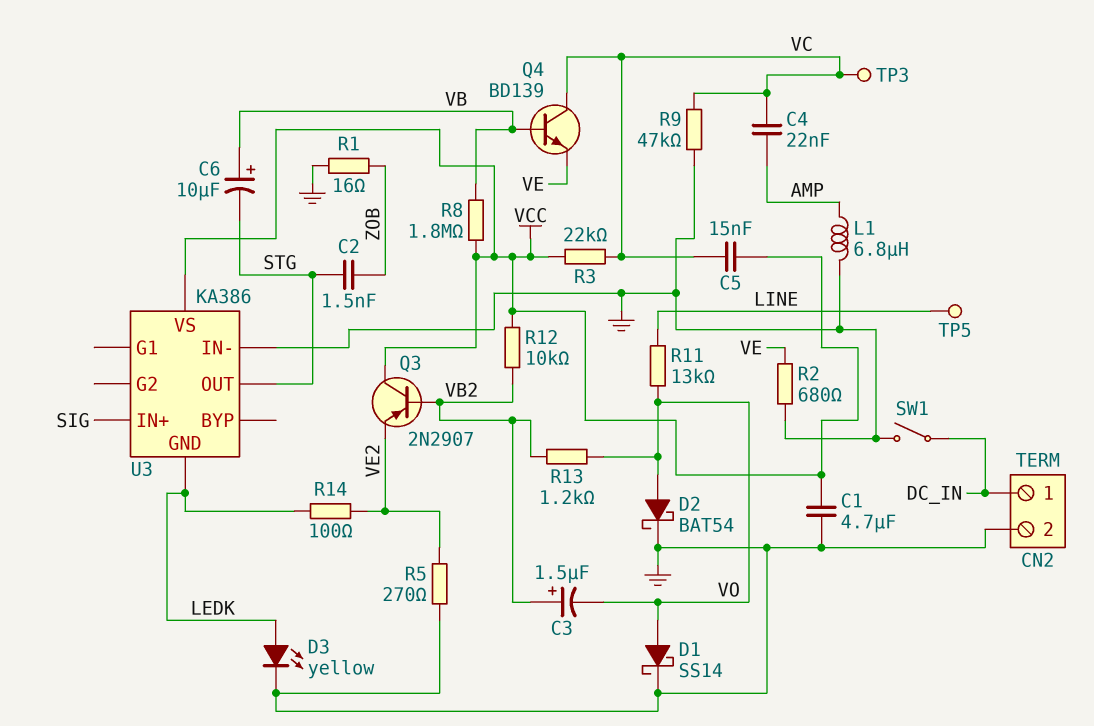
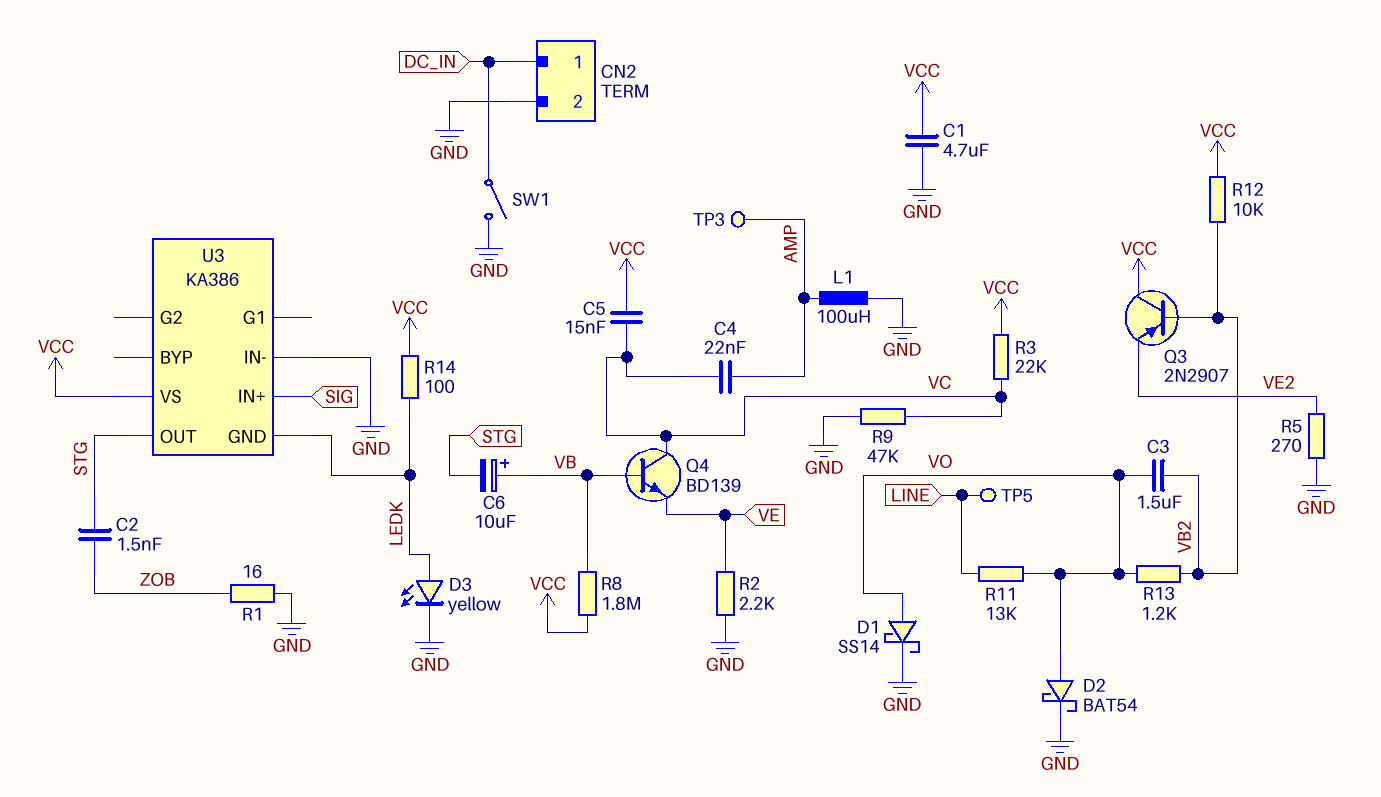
C3: 1.5uF (plus VB2, minus VO) -> 1.5uF (VB2, VO)
L1: 6.8uH (AMP, GND) -> 100uH (AMP, GND)
R2: 680 (GND, VE) -> 2.2k (GND, VE)
R14: 100 (LEDK, VE2) -> 100 (LEDK, VCC)
TP3: test point (VC) -> test point (AMP)

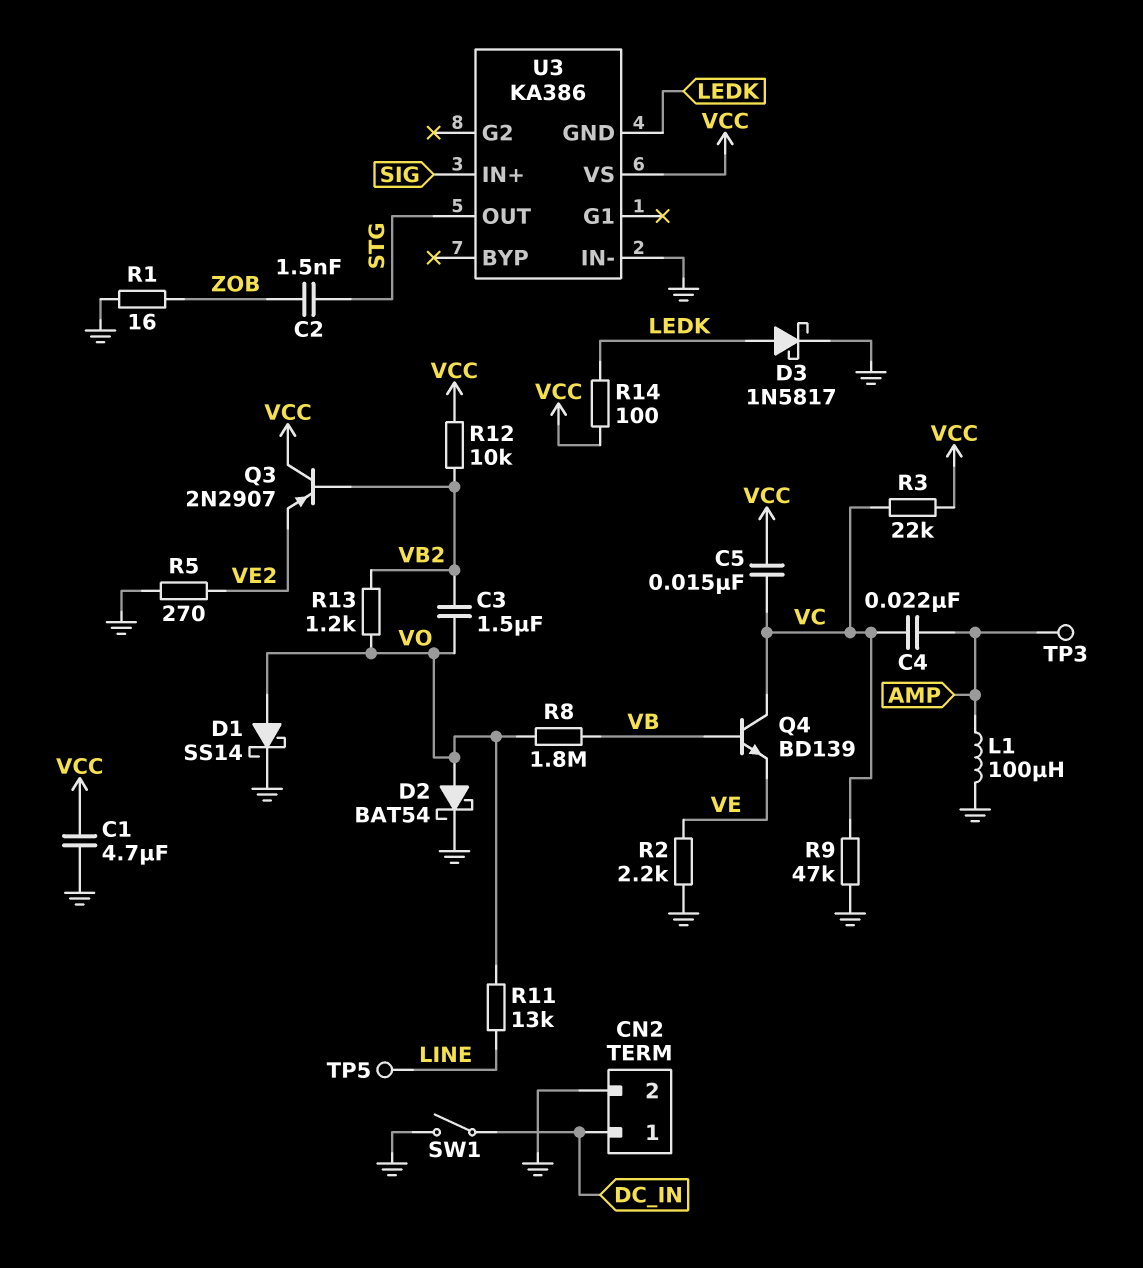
C6: 10uF (plus VB, minus STG) -> none
D3: LED yellow (A LEDK, K GND) -> schottky 1N5817 (A LEDK, K GND)
R8: 1.8M (VB, VCC) -> 1.8M (VB, VO)

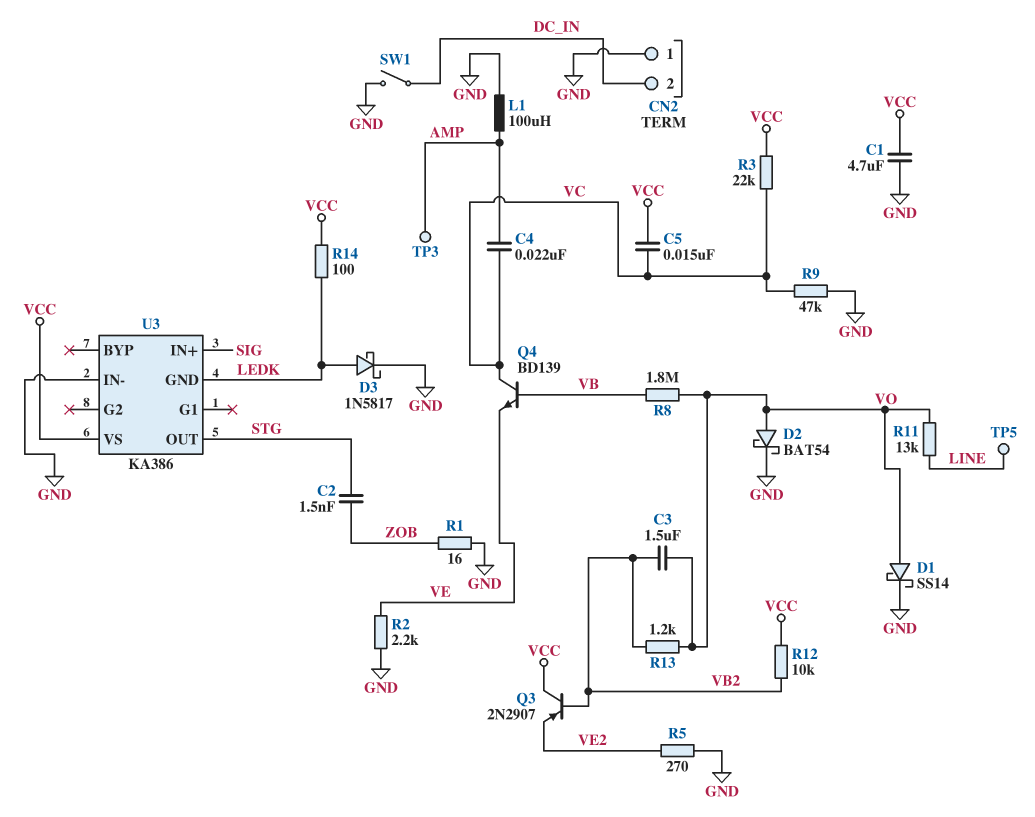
CN2 pin 1: DC_IN -> GND
CN2 pin 2: GND -> DC_IN

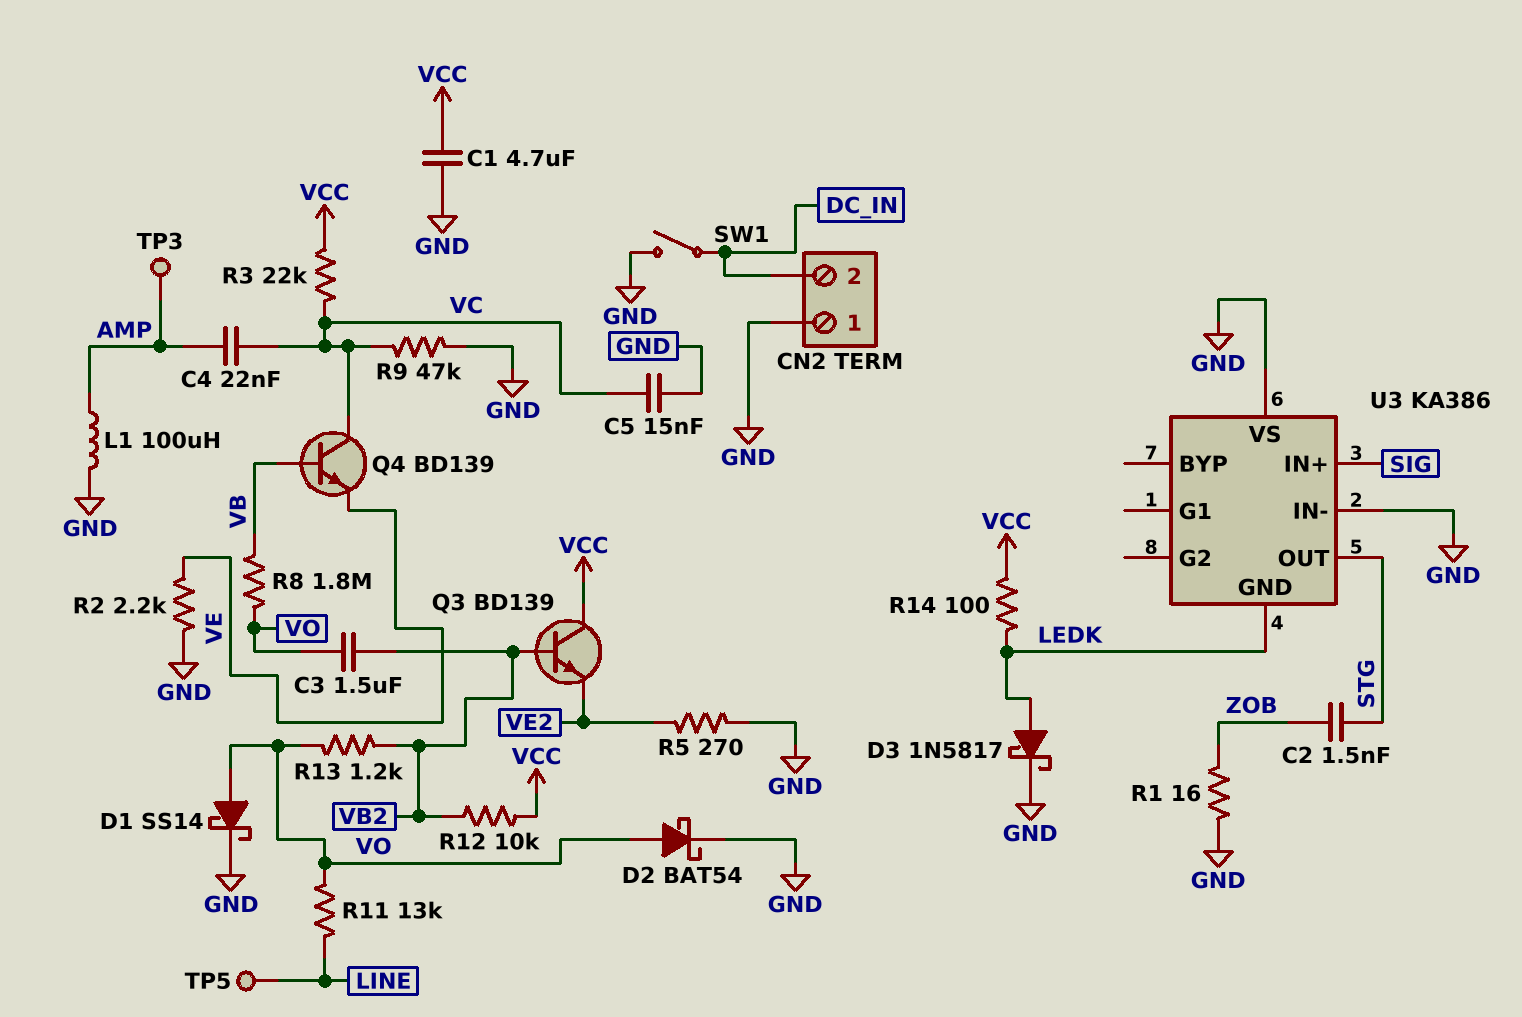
C5: 15nF (VC, VCC) -> 15nF (GND, VC)
Q3: PNP 2N2907 (B VB2, C VCC, E VE2) -> NPN BD139 (B VB2, C VCC, E VE2)
U3 pin VS: VCC -> GND

